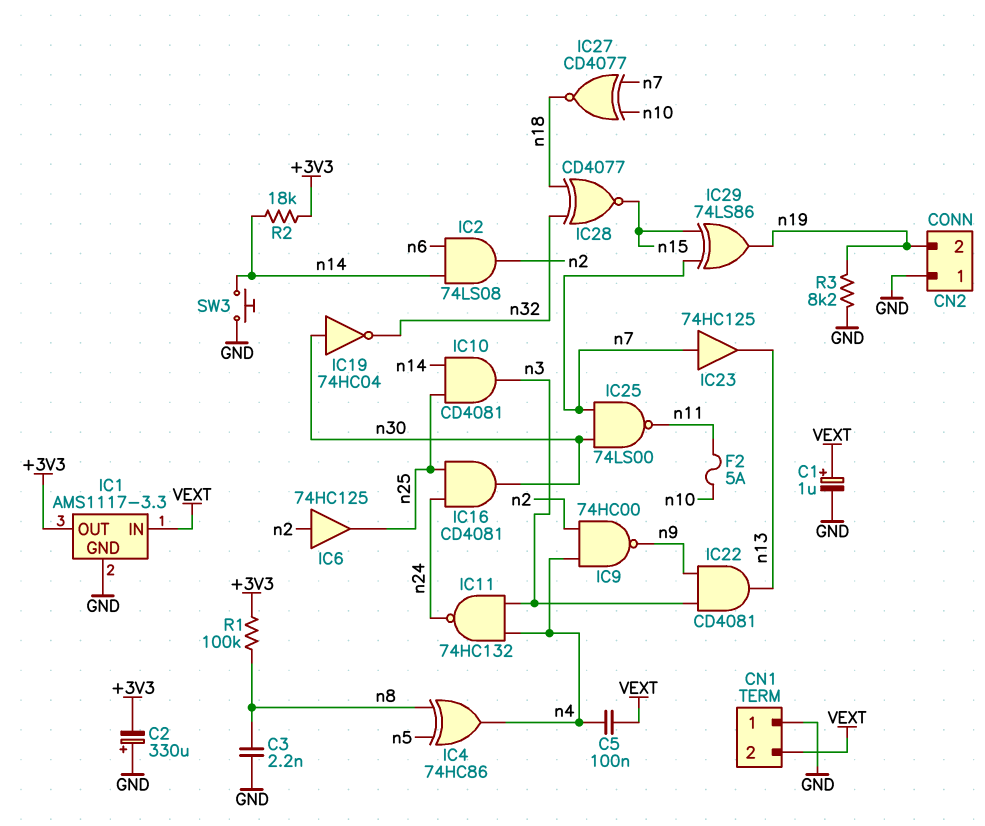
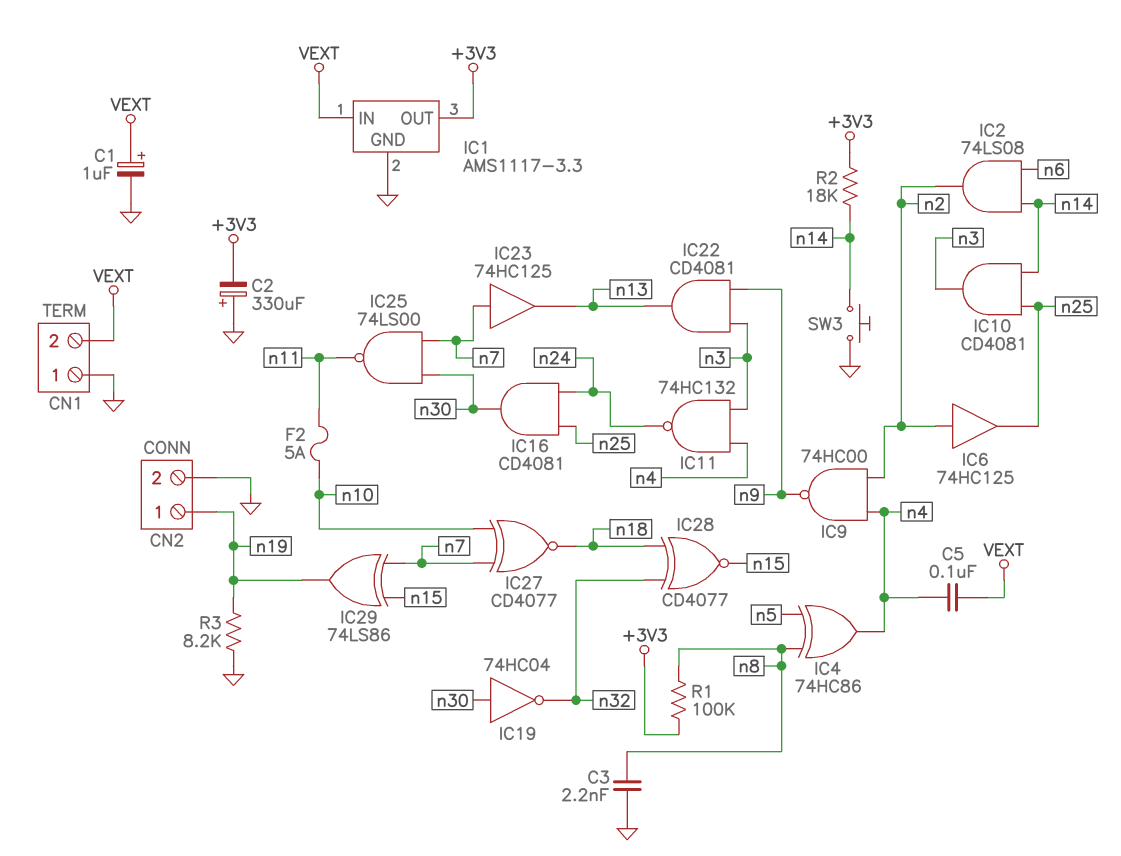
CN2 pin 1: GND -> n19
CN2 pin 2: n19 -> GND

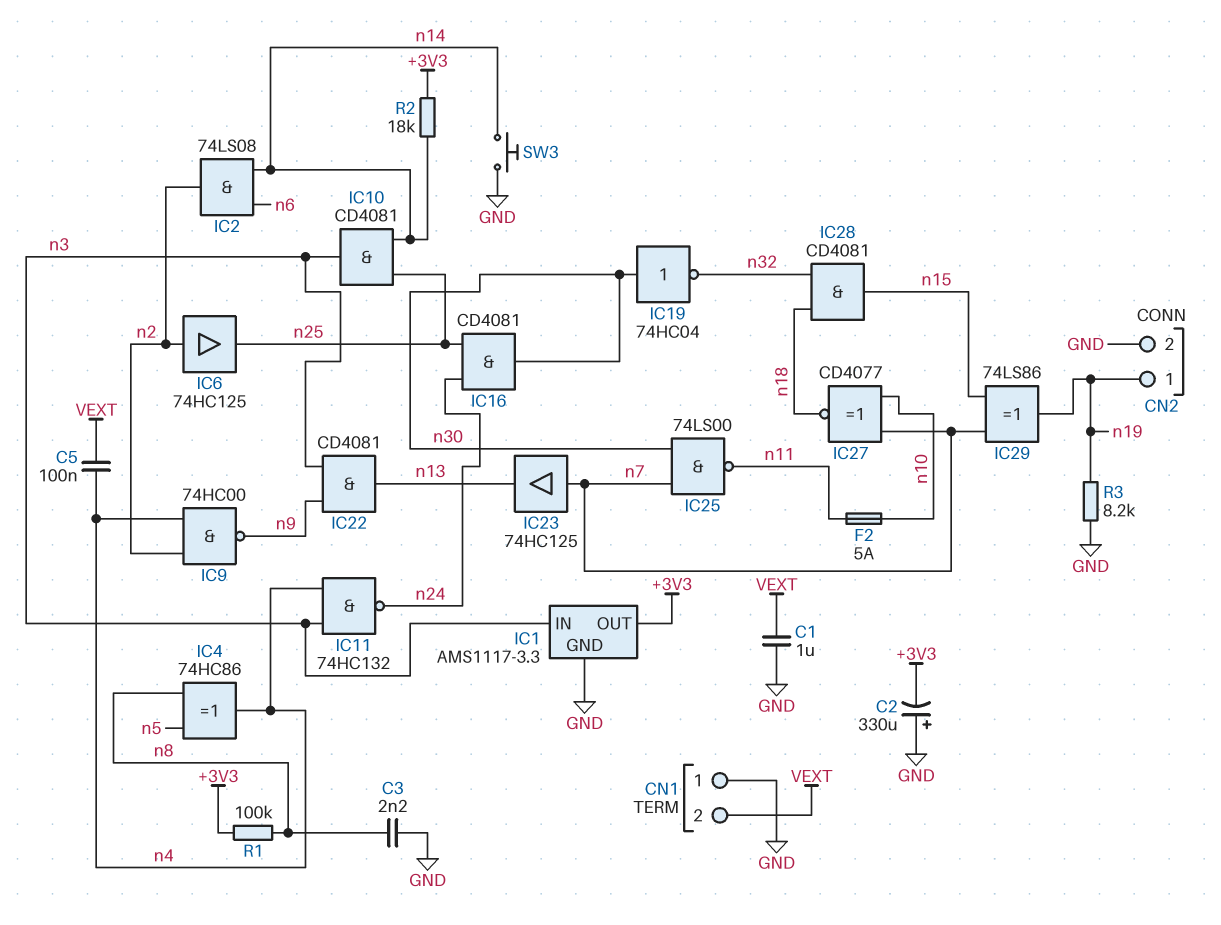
C1: 1uF (plus VEXT, minus GND) -> 1uF (GND, VEXT)
IC1 pin IN: VEXT -> n3
IC28: XNOR CD4077 (in n18, in n32, out n15) -> AND CD4081 (in n18, in n32, out n15)

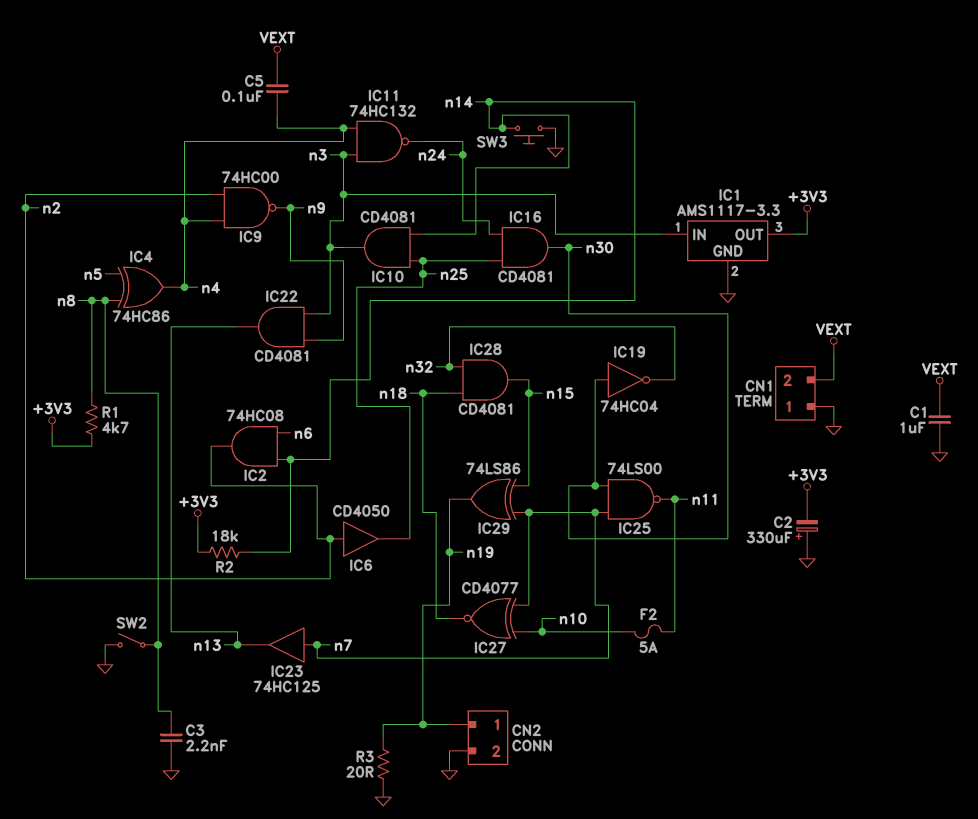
IC2: AND 74LS08 (in n6, in n14, out n2) -> AND 74HC08 (in n6, in n14, out n2)
IC6: buffer 74HC125 (in n2, out n25) -> buffer CD4050 (in n2, out n25)
R1: 100k (+3V3, n8) -> 4.7k (+3V3, n8)
R3: 8.2k (GND, n19) -> 20 (GND, n19)
SW2: none -> switch (GND, n8)

